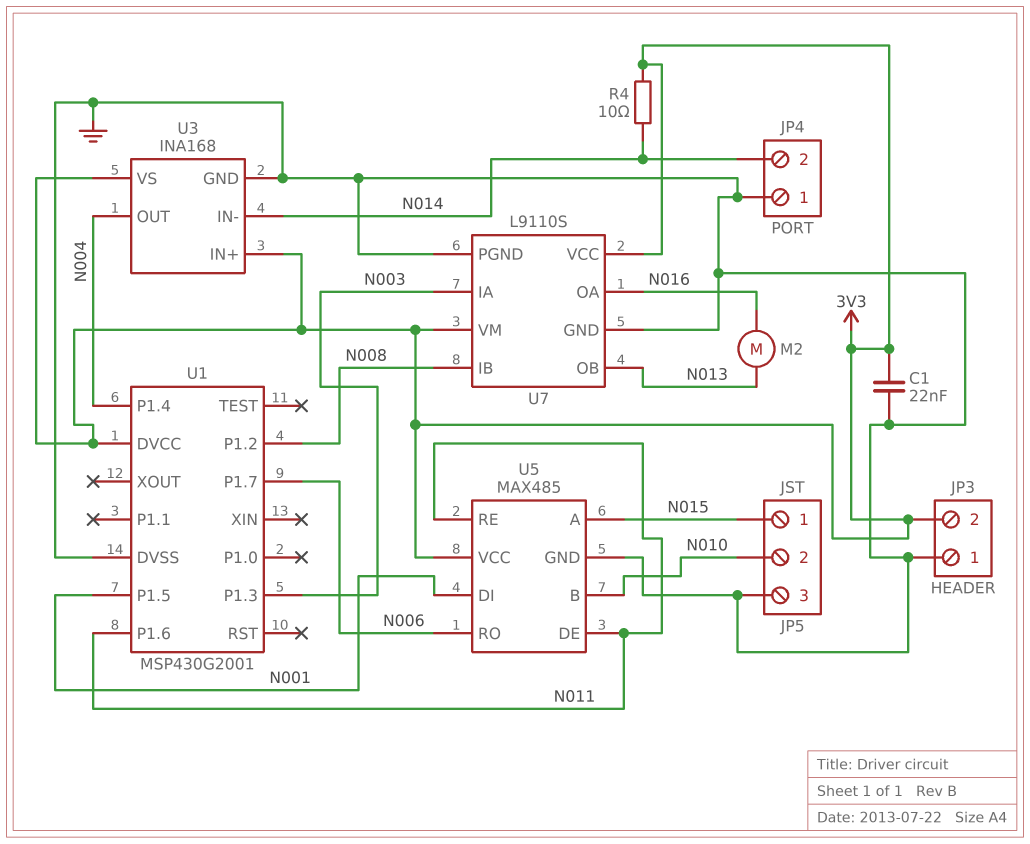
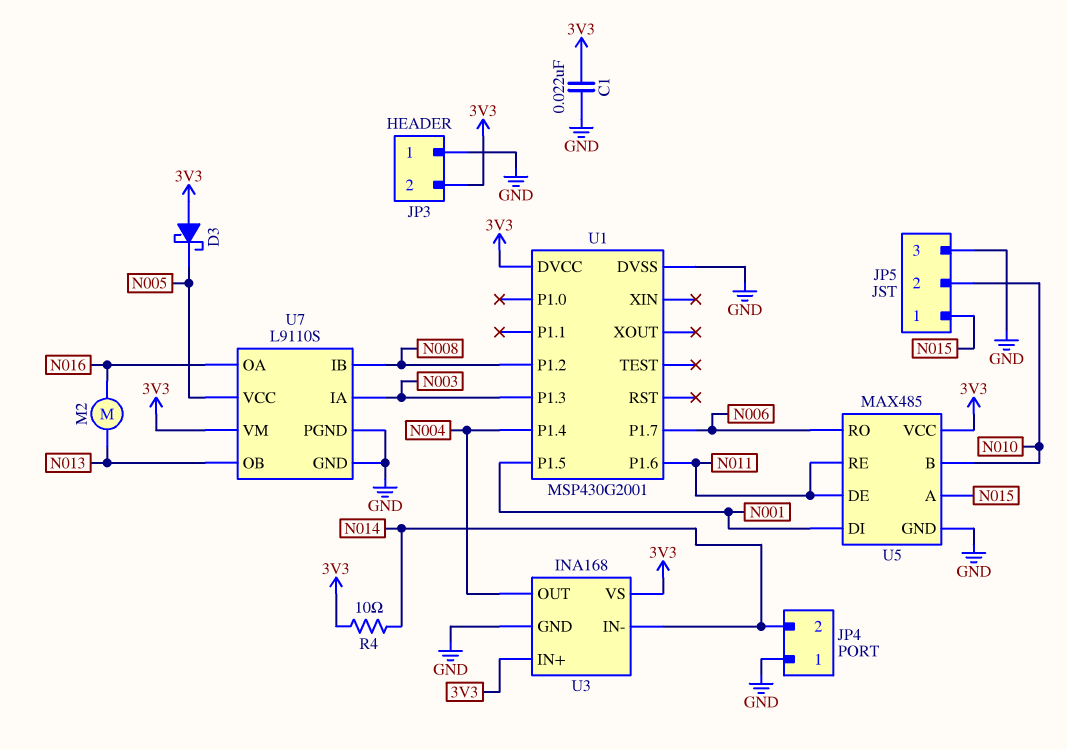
D3: none -> schottky (A 3V3, K N005)
U7 pin VCC: 3V3 -> N005

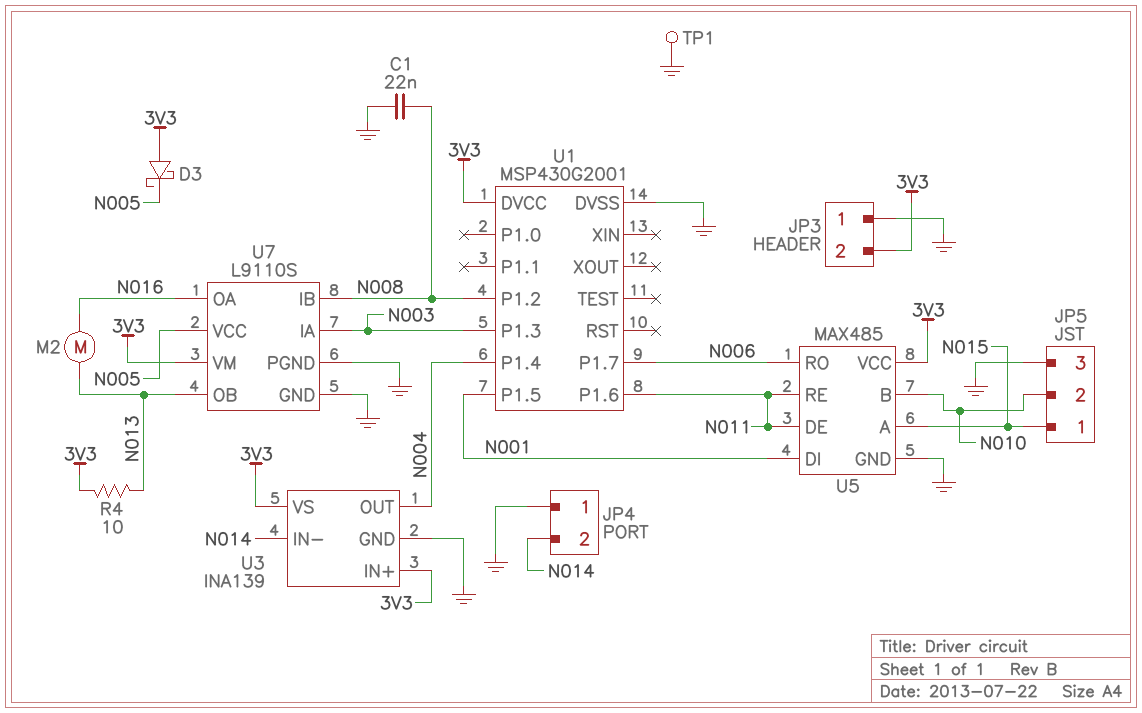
C1: 22nF (3V3, GND) -> 22nF (GND, N008)
R4: 10 (3V3, N014) -> 10 (3V3, N013)
TP1: none -> test point (GND)
U3: INA168 -> INA139

